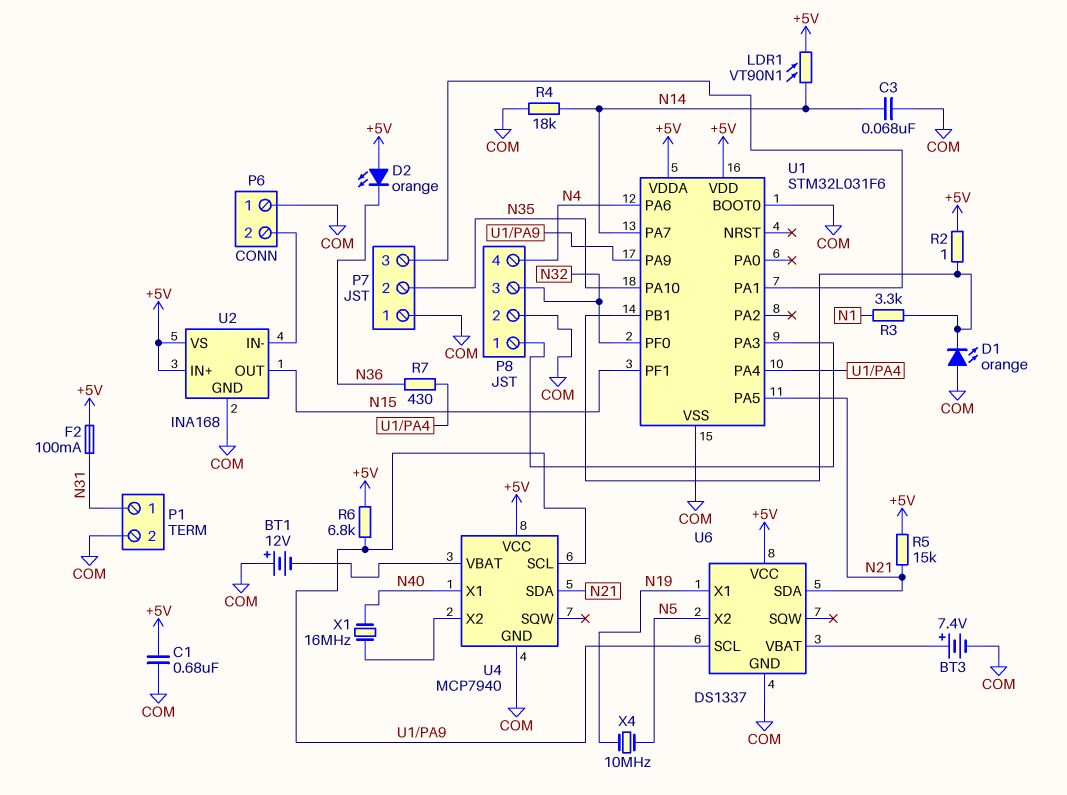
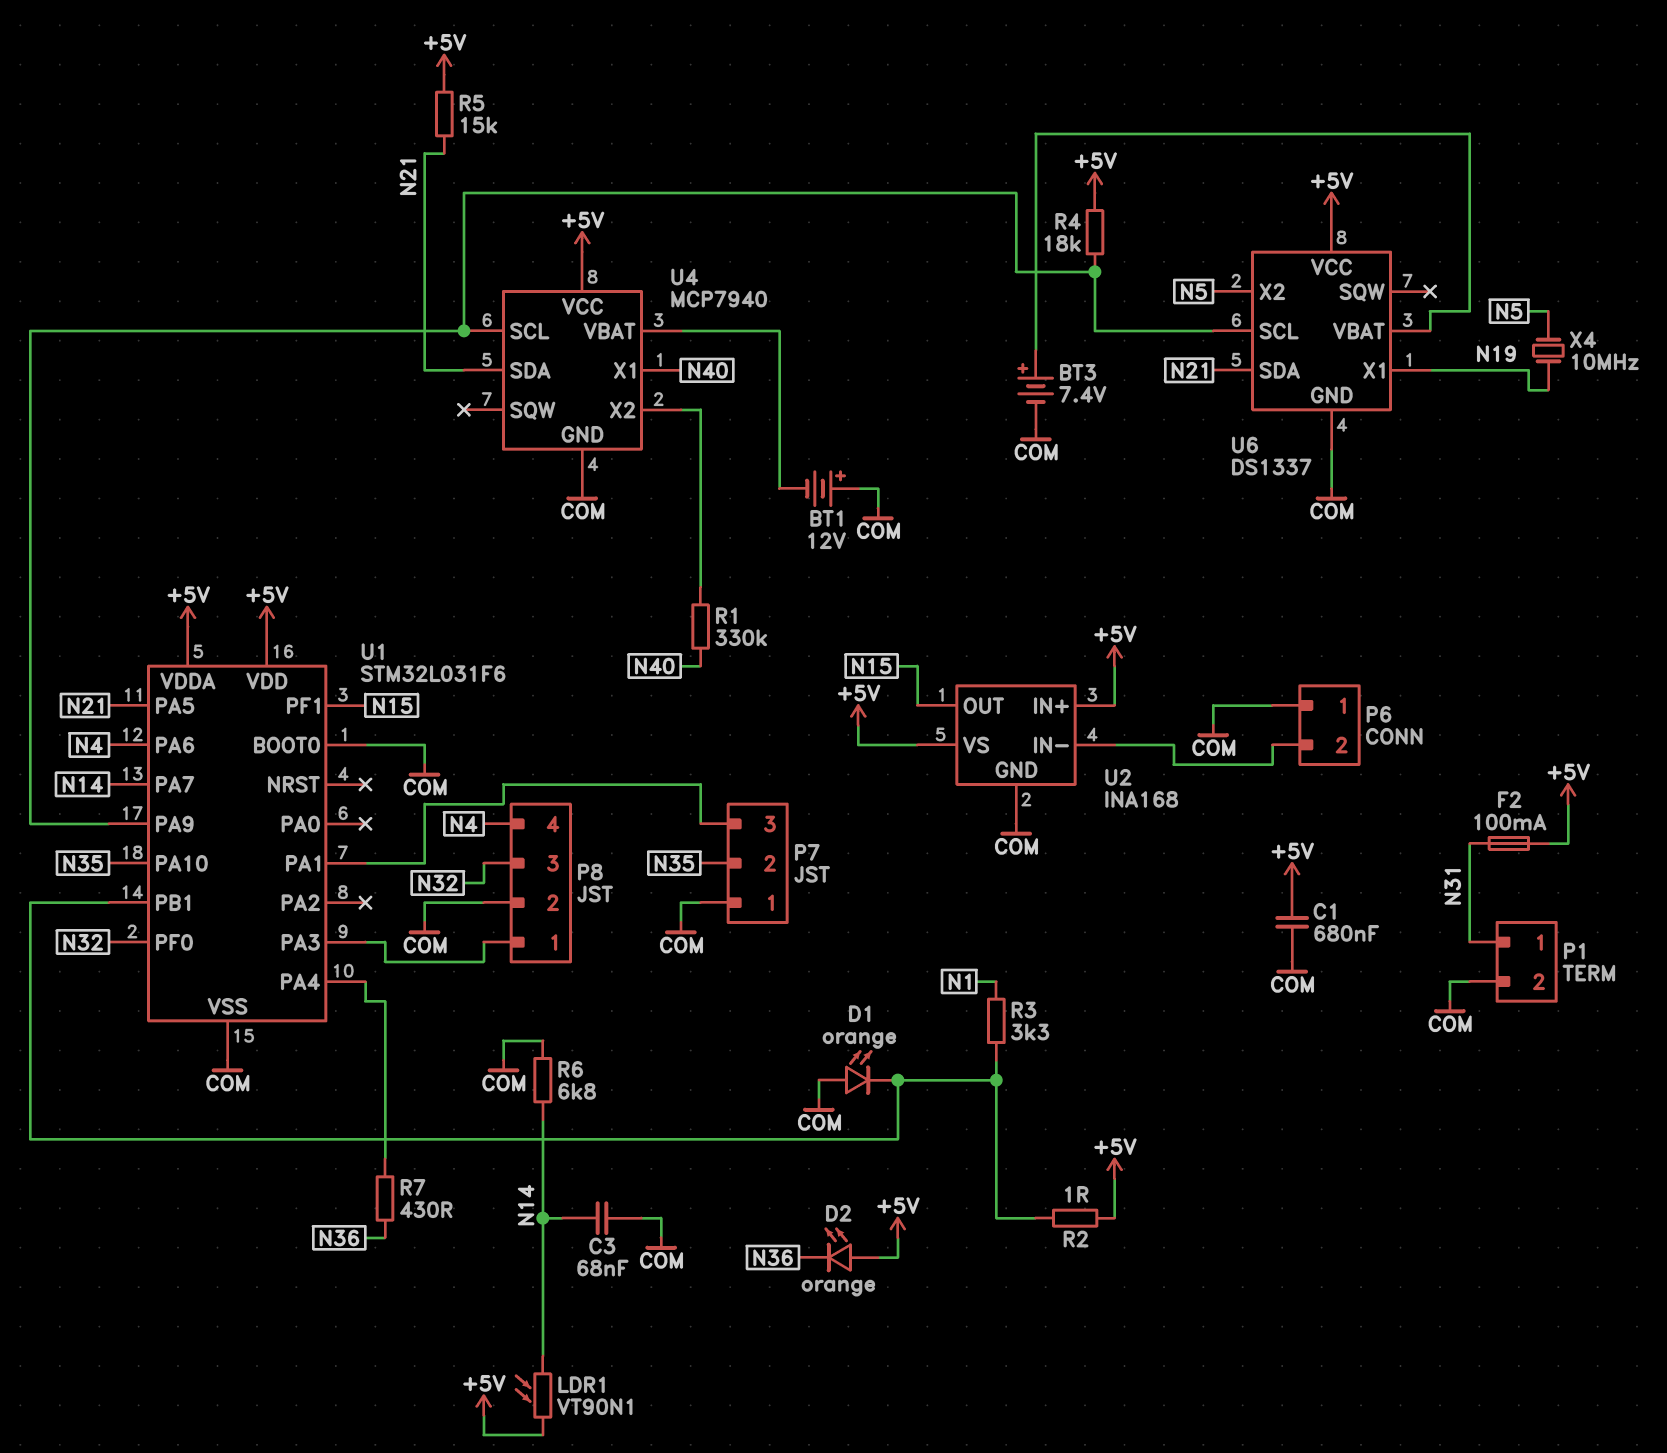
R1: none -> 330k (N40, U4/X2)
R4: 18k (COM, N14) -> 18k (+5V, U1/PA9)
R6: 6.8k (+5V, U1/PA9) -> 6.8k (COM, N14)
X1: 16MHz (N40, U4/X2) -> none

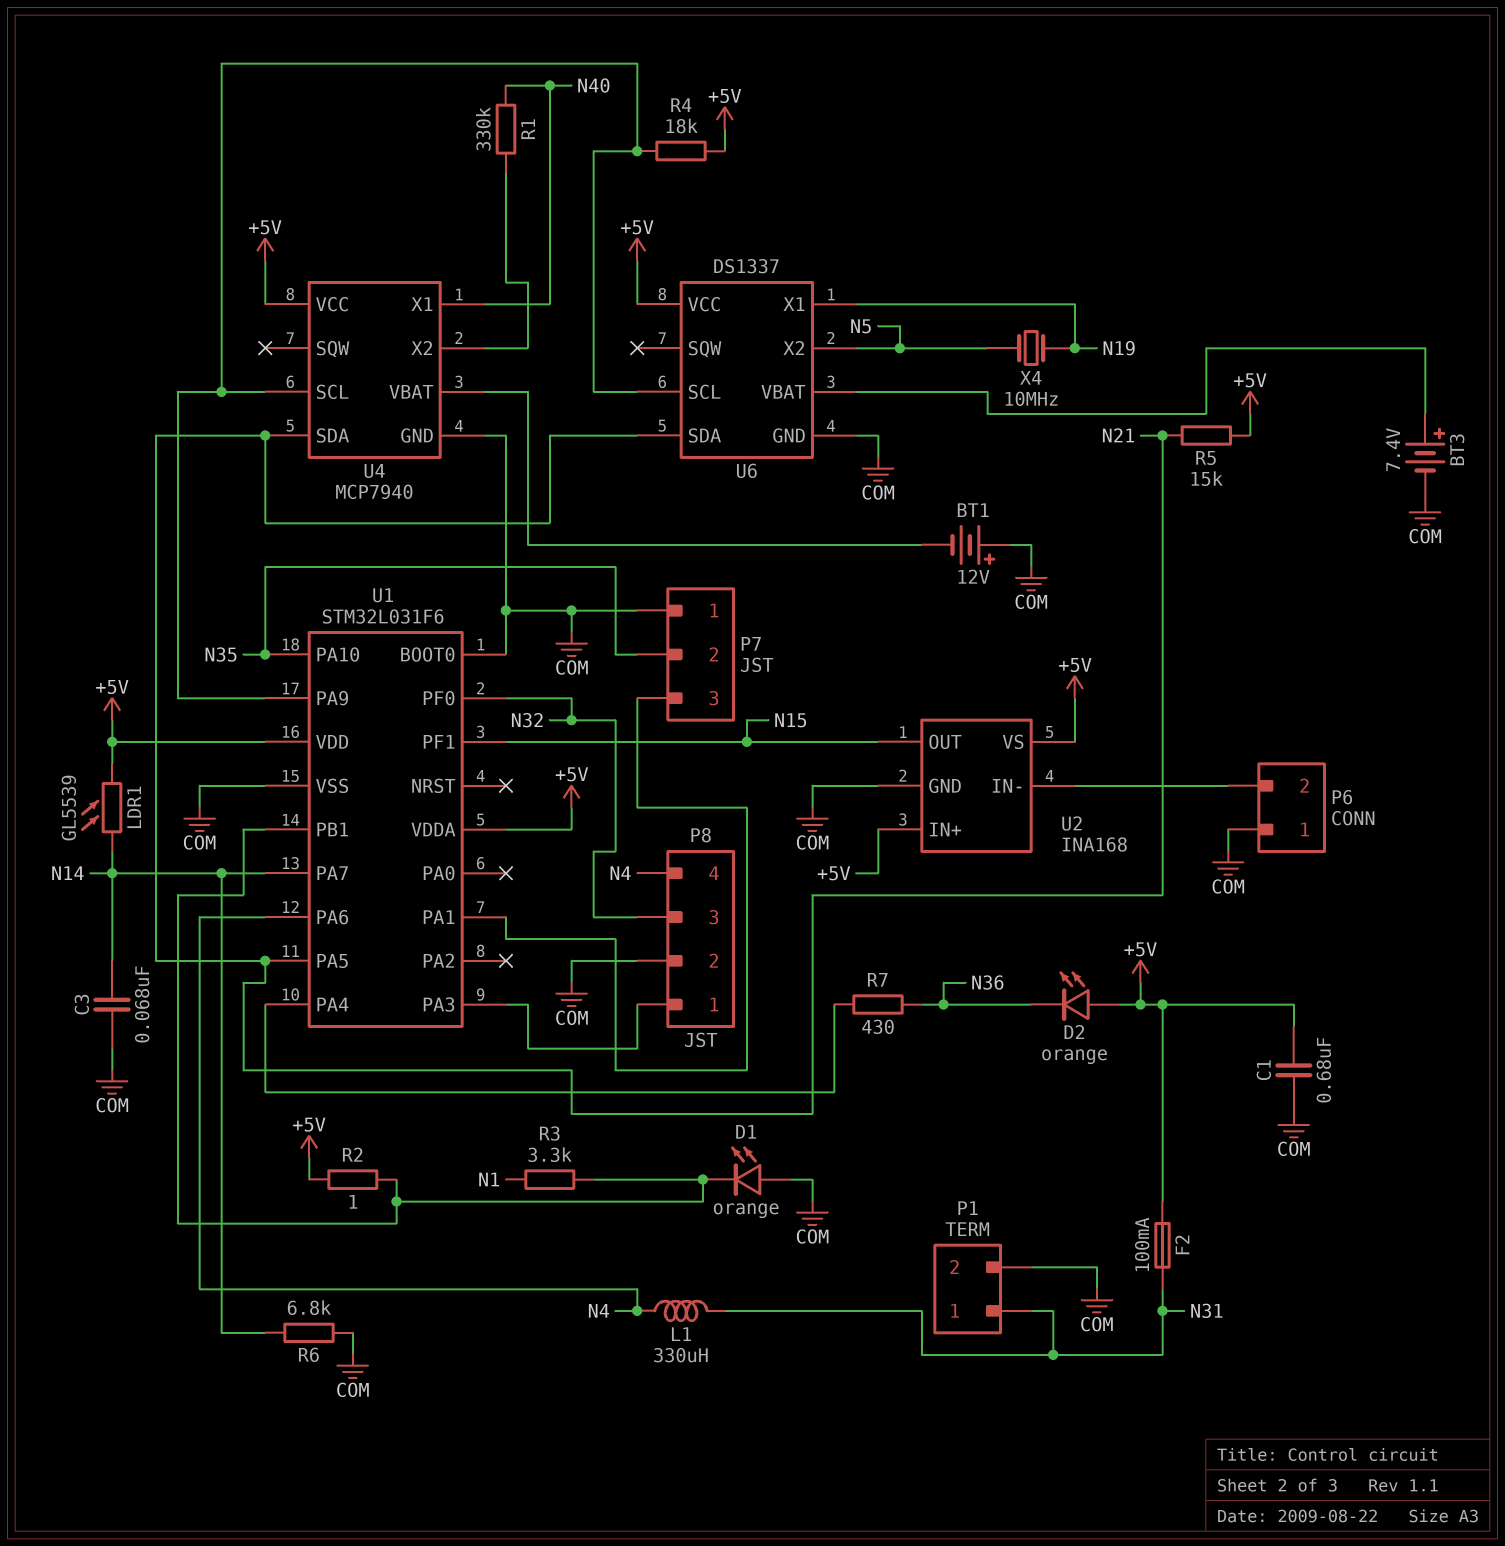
L1: none -> 330uH (N4, N31)
LDR1: VT90N1 (+5V, N14) -> GL5539 (+5V, N14)

